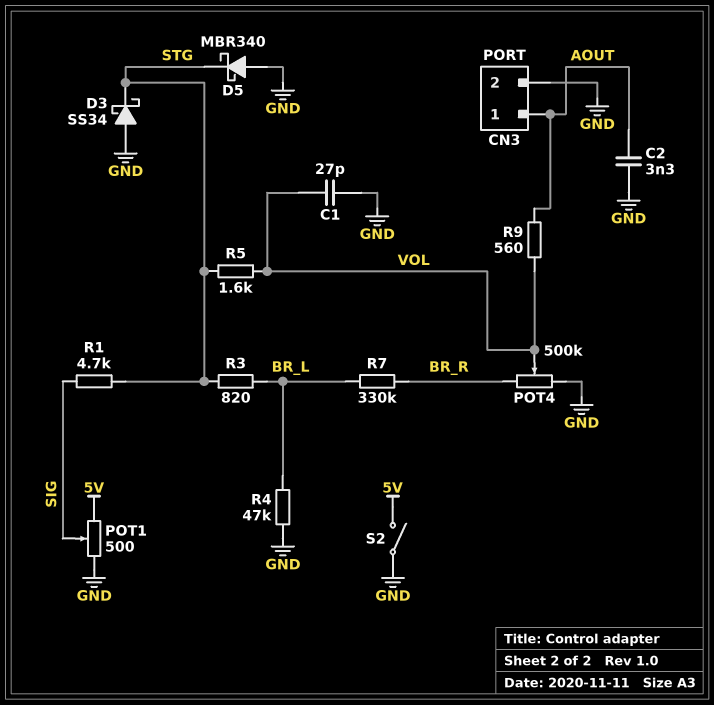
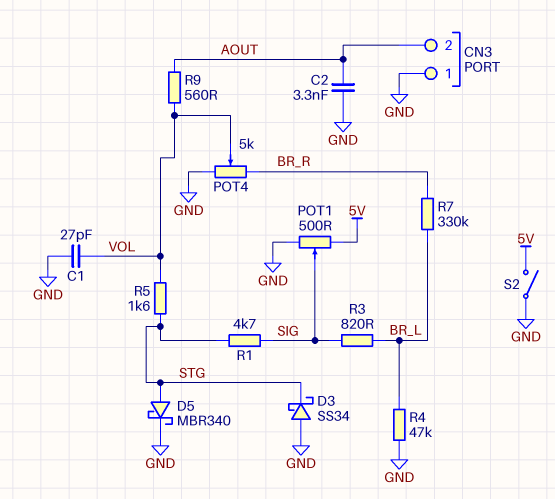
CN3 pin 1: AOUT -> GND
CN3 pin 2: GND -> AOUT
D5: schottky MBR340 (A GND, K STG) -> schottky MBR340 (A STG, K GND)
POT4: 500k (BR_R, GND, wiper VOL) -> 5k (BR_R, GND, wiper VOL)
R3: 820 (BR_L, STG) -> 820 (BR_L, SIG)

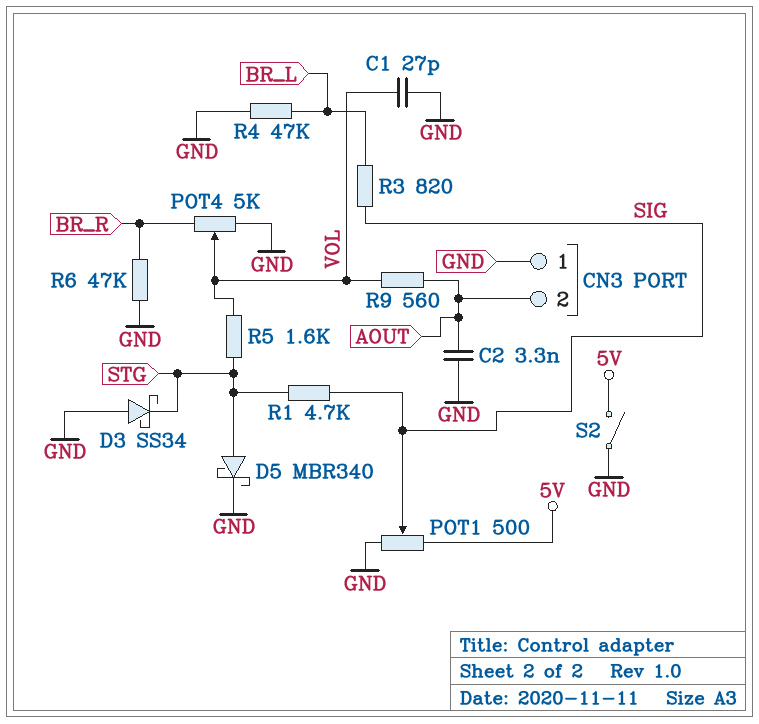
R6: none -> 47k (BR_R, GND)
R7: 330k (BR_L, BR_R) -> none

